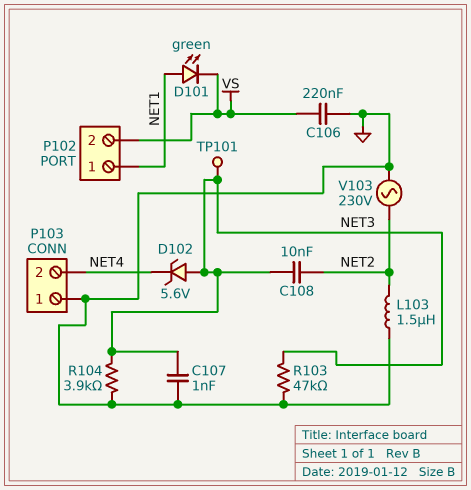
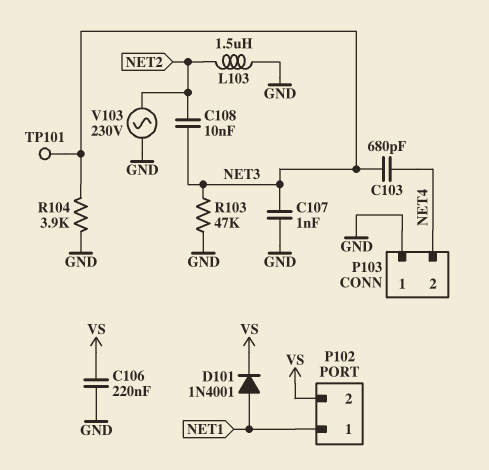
C103: none -> 680pF (NET3, NET4)
D101: LED green (A NET1, K VS) -> diode 1N4001 (A NET1, K VS)
D102: zener 5.6V (A NET3, K NET4) -> none

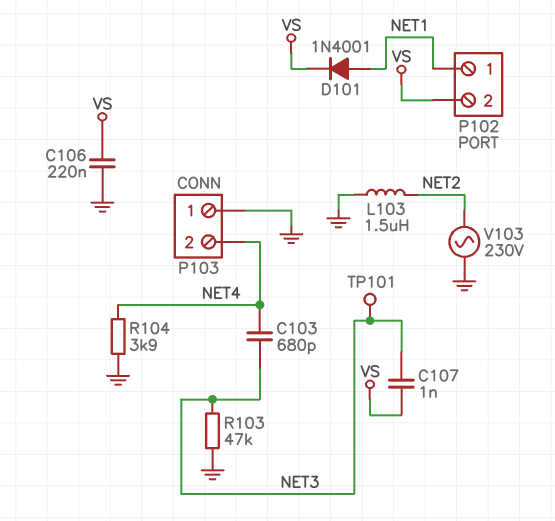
C107: 1nF (GND, NET3) -> 1nF (NET3, VS)
C108: 10nF (NET2, NET3) -> none
R104: 3.9k (GND, NET3) -> 3.9k (GND, NET4)

